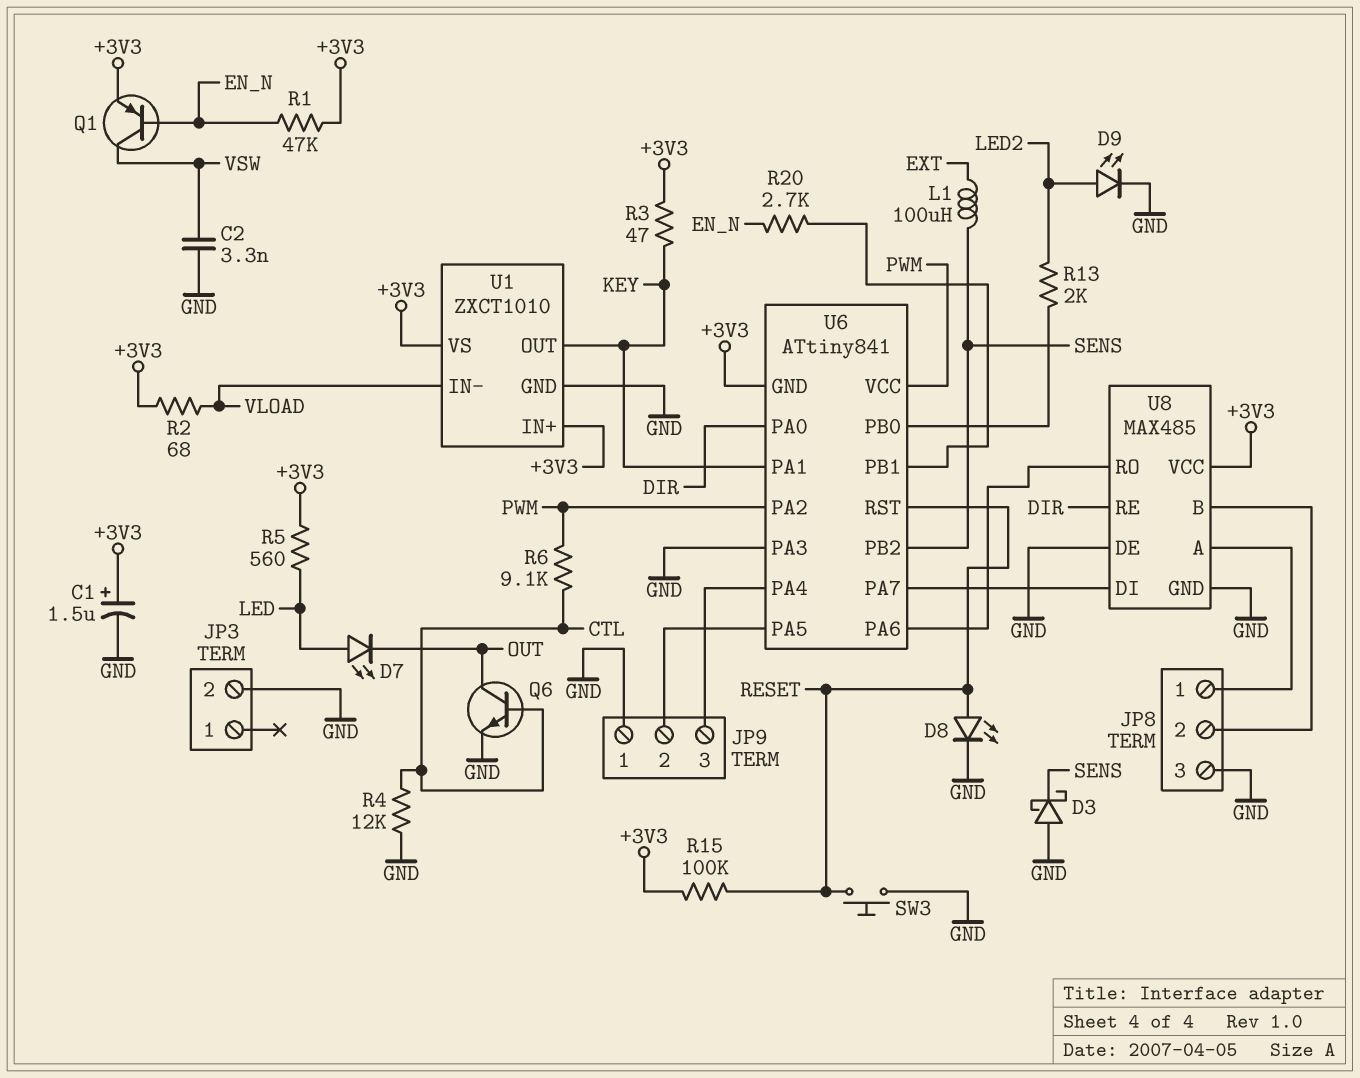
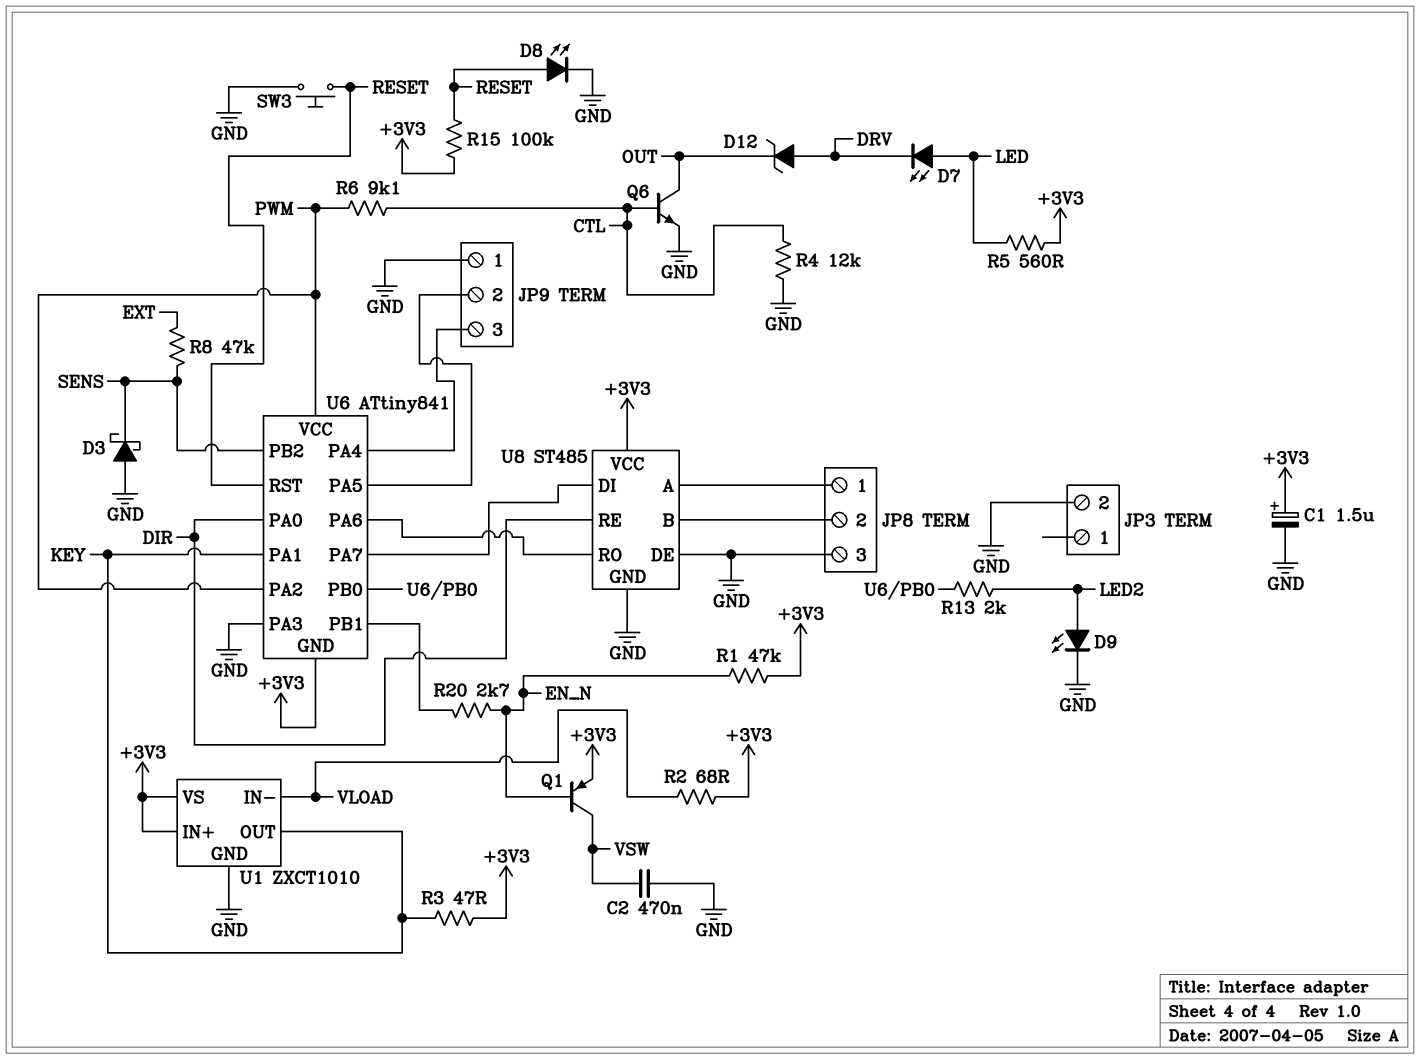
C2: 3.3nF (GND, VSW) -> 470nF (GND, VSW)
D7: LED (A LED, K OUT) -> LED (A LED, K DRV)
D12: none -> zener (A DRV, K OUT)
L1: 100uH (EXT, SENS) -> none
R8: none -> 47k (EXT, SENS)
U8: MAX485 -> ST485

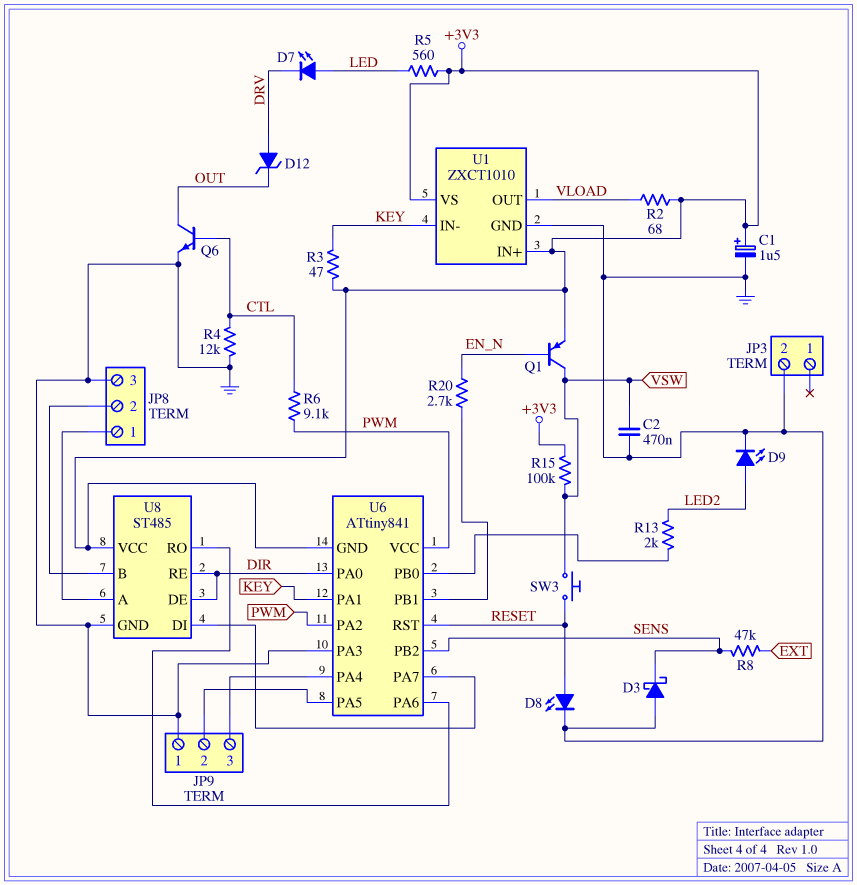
R1: 47k (+3V3, EN_N) -> none
R15: 100k (+3V3, RESET) -> 100k (+3V3, VSW)
SW3: button (GND, RESET) -> button (RESET, VSW)
U1 pin IN-: VLOAD -> KEY
U1 pin OUT: KEY -> VLOAD
U8 pin DE: GND -> DIR

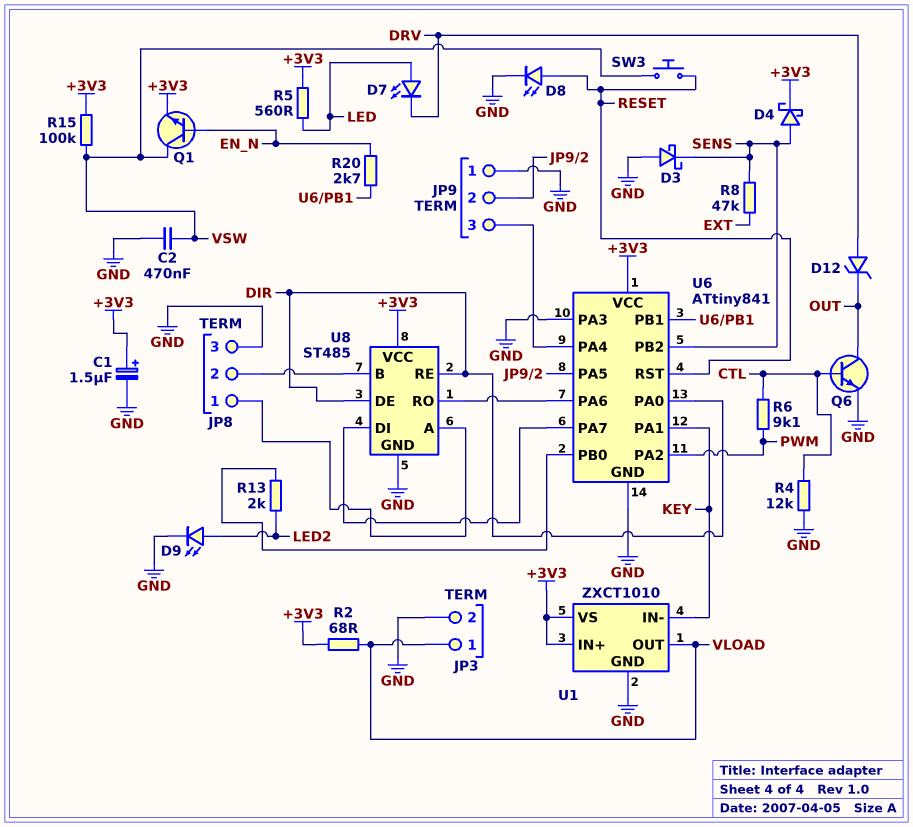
D4: none -> schottky (A SENS, K +3V3)
JP3 pin 1: none -> VLOAD
Q1: PNP (B EN_N, C VSW, E +3V3) -> NPN (B EN_N, C VSW, E +3V3)
R3: 47 (+3V3, KEY) -> none
U6 pin GND: +3V3 -> GND
U6 pin VCC: PWM -> +3V3

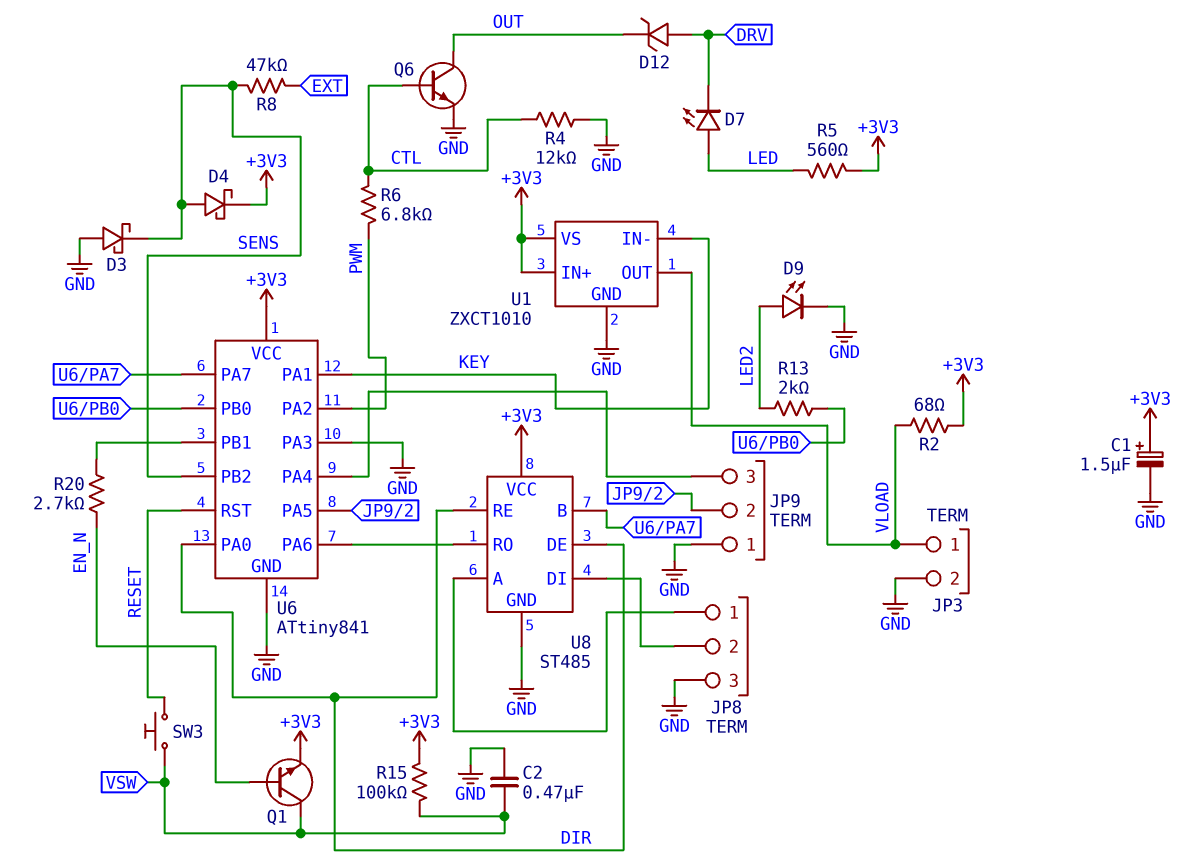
D8: LED (A RESET, K GND) -> none
R6: 9.1k (CTL, PWM) -> 6.8k (CTL, PWM)
U8 pin B: JP8/2 -> U6/PA7
U8 pin DI: U6/PA7 -> JP8/2

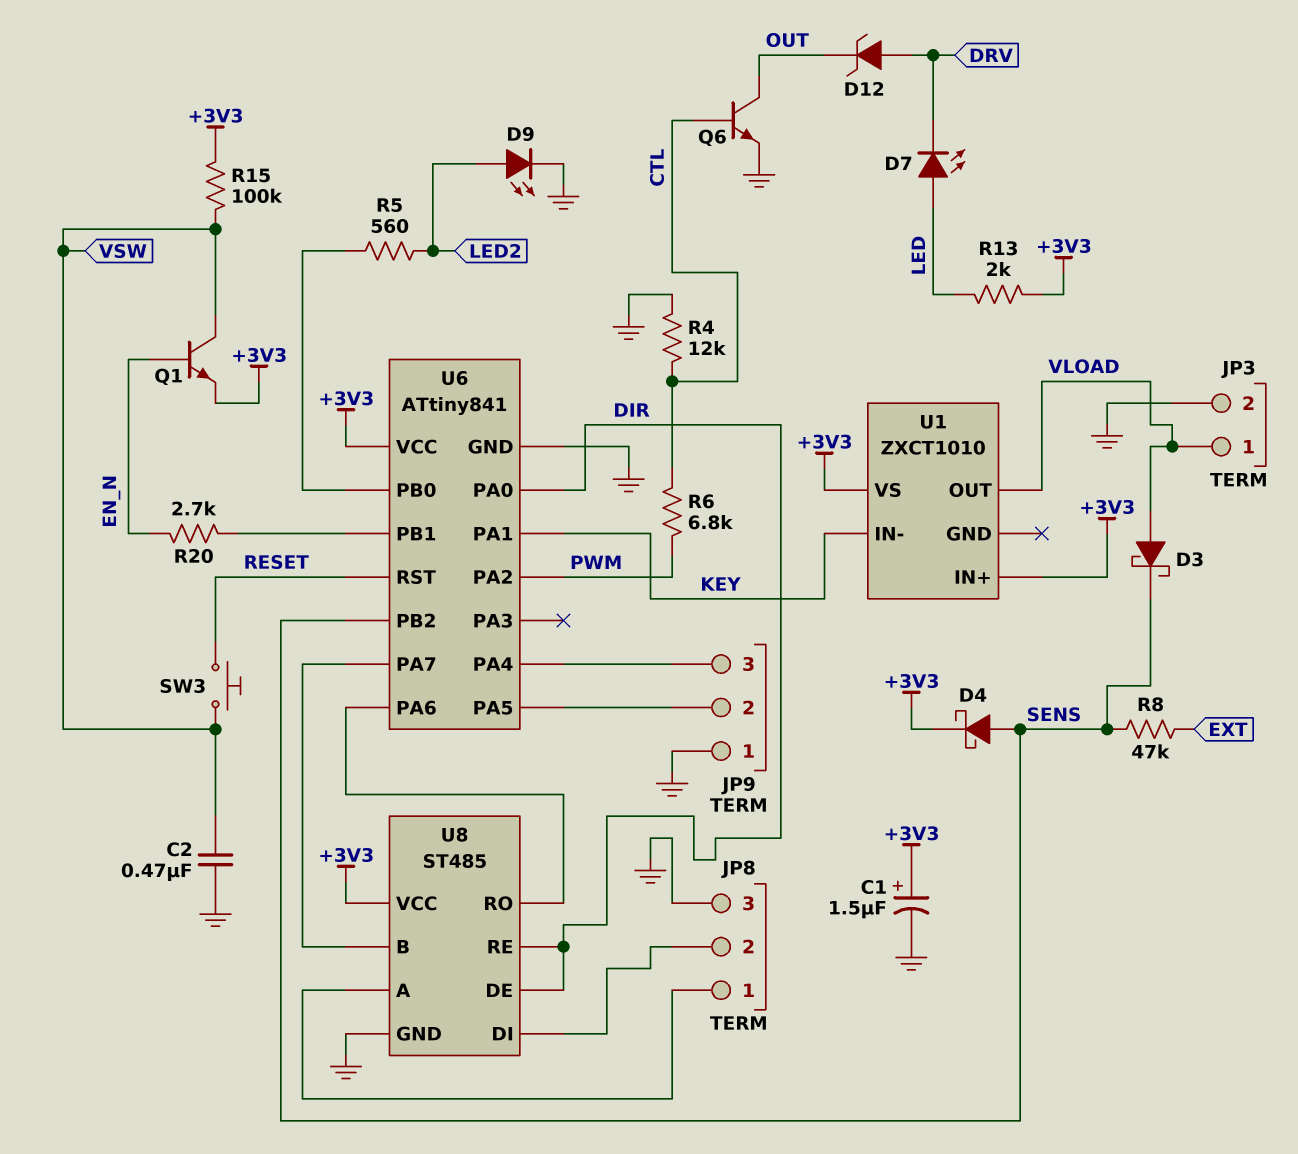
D3: schottky (A GND, K SENS) -> schottky (A VLOAD, K SENS)
R2: 68 (+3V3, VLOAD) -> none
R5: 560 (+3V3, LED) -> 560 (LED2, U6/PB0)
R13: 2k (LED2, U6/PB0) -> 2k (+3V3, LED)
U1 pin GND: GND -> none
U6 pin PA3: GND -> none

